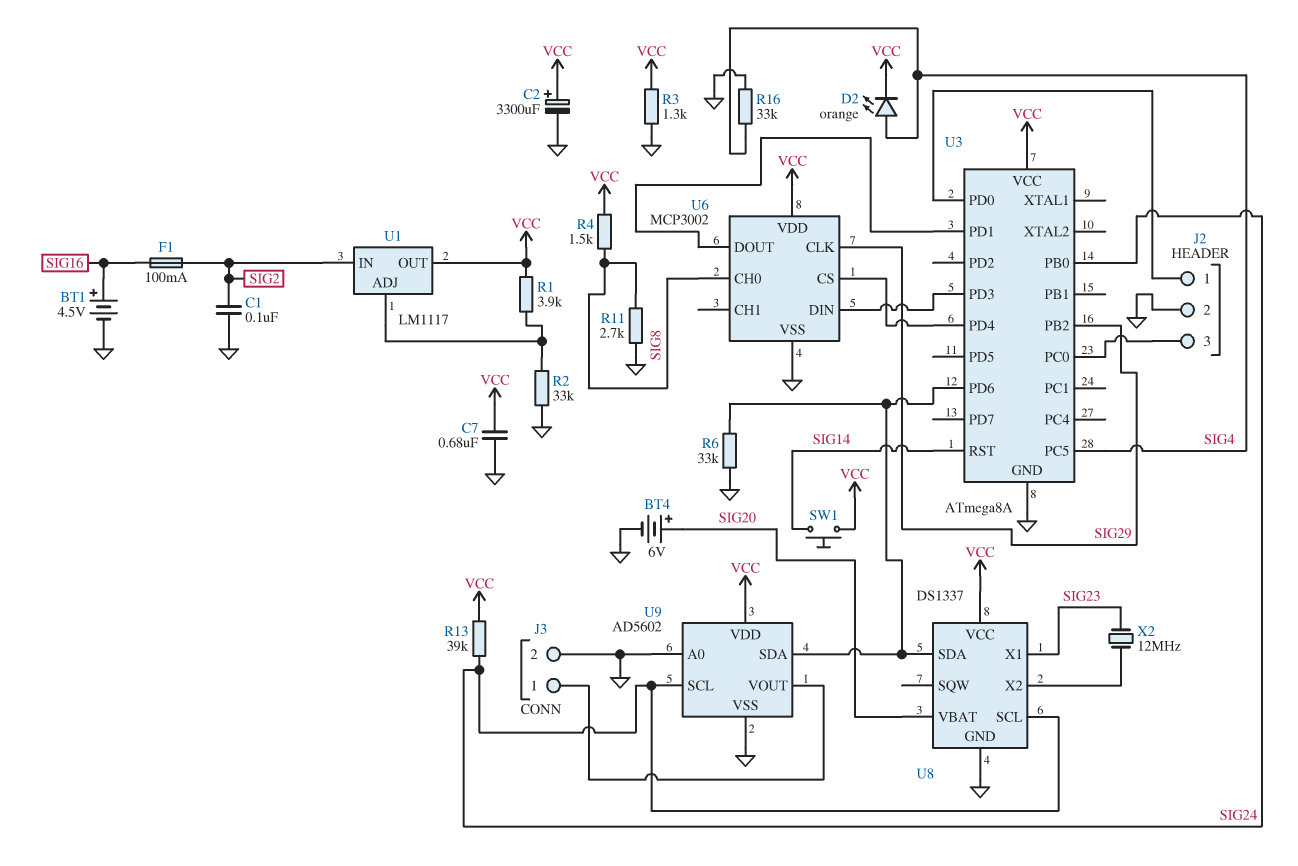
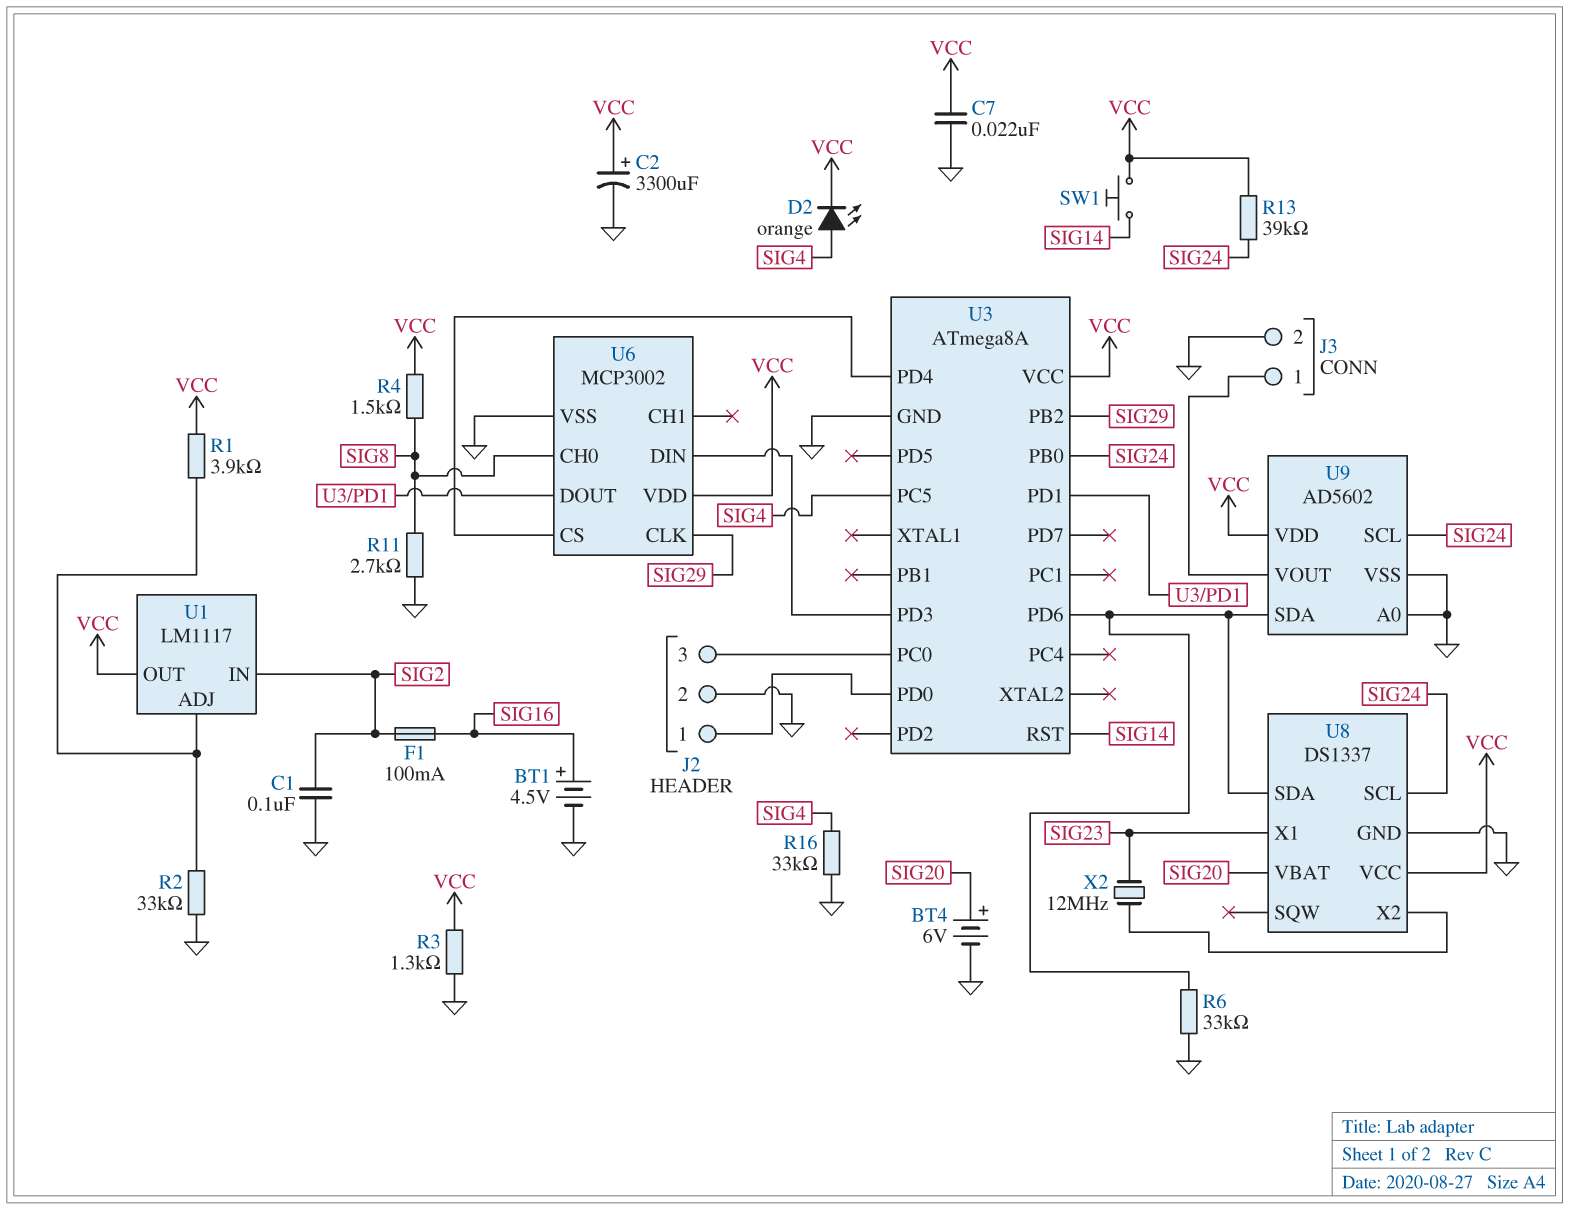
C7: 680nF (GND, VCC) -> 22nF (GND, VCC)

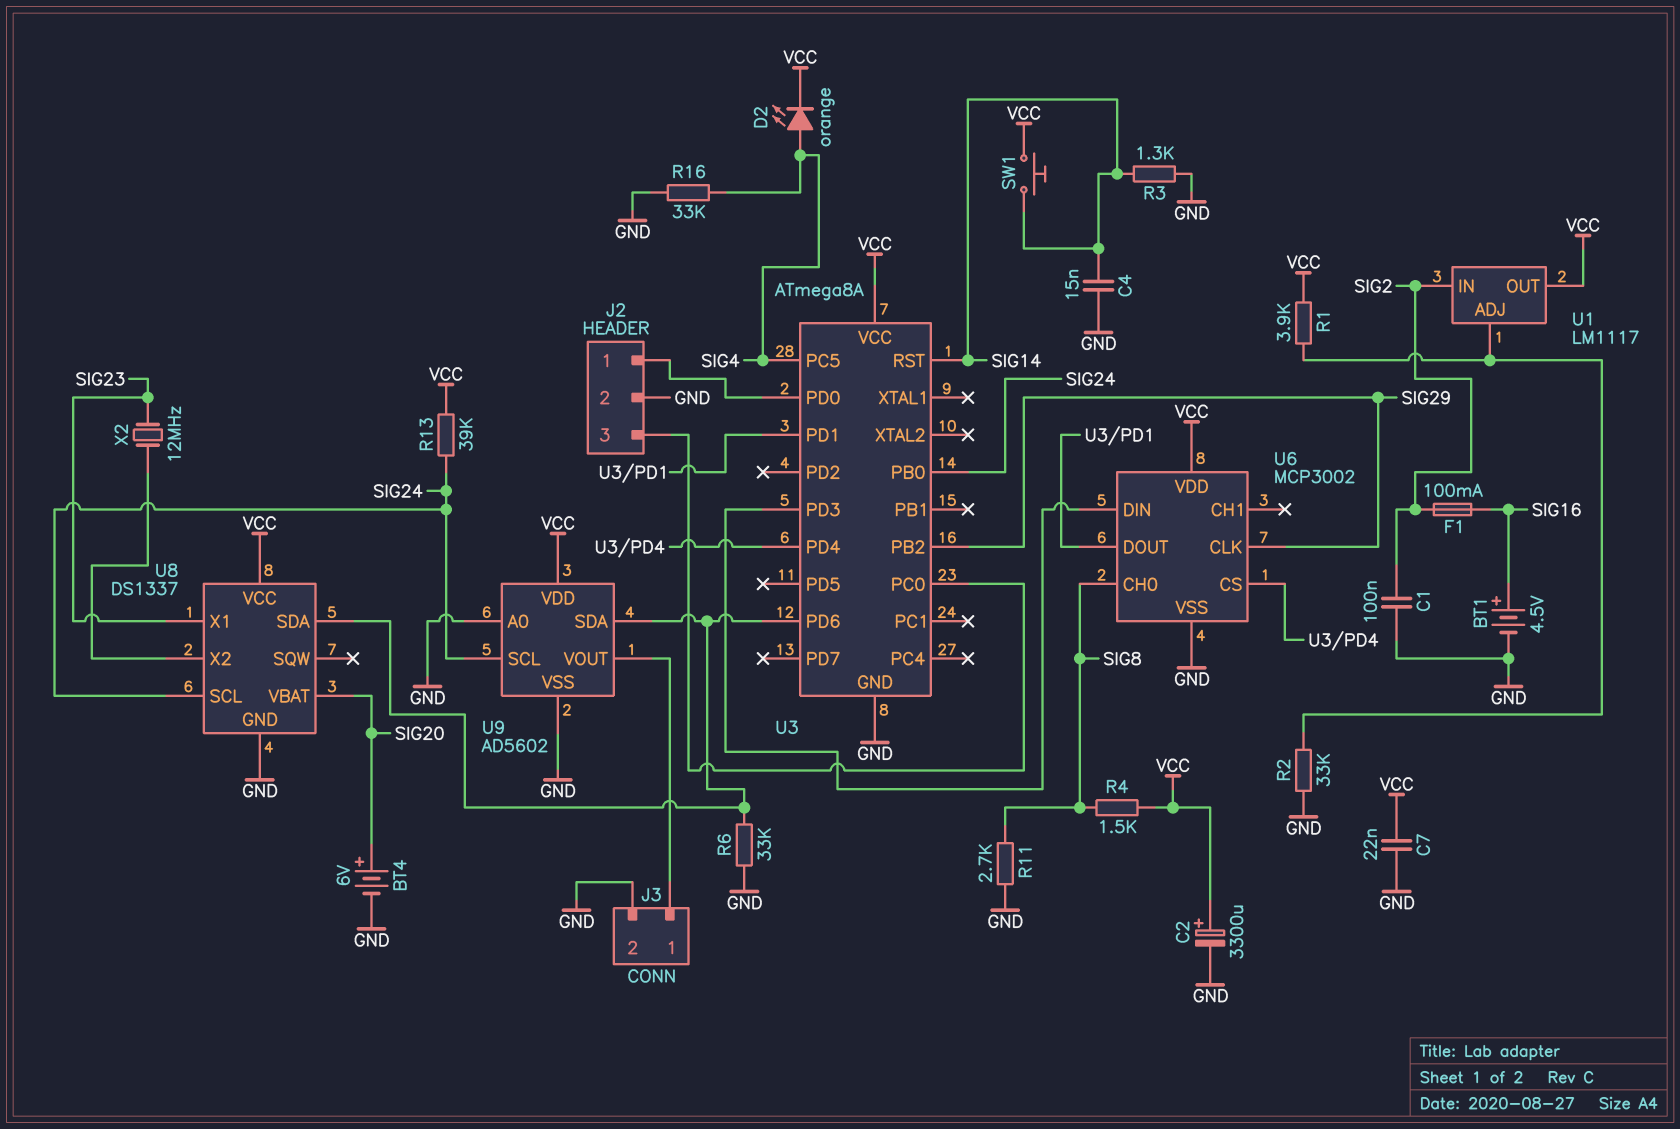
C4: none -> 15nF (GND, SIG14)
R3: 1.3k (GND, VCC) -> 1.3k (GND, SIG14)

